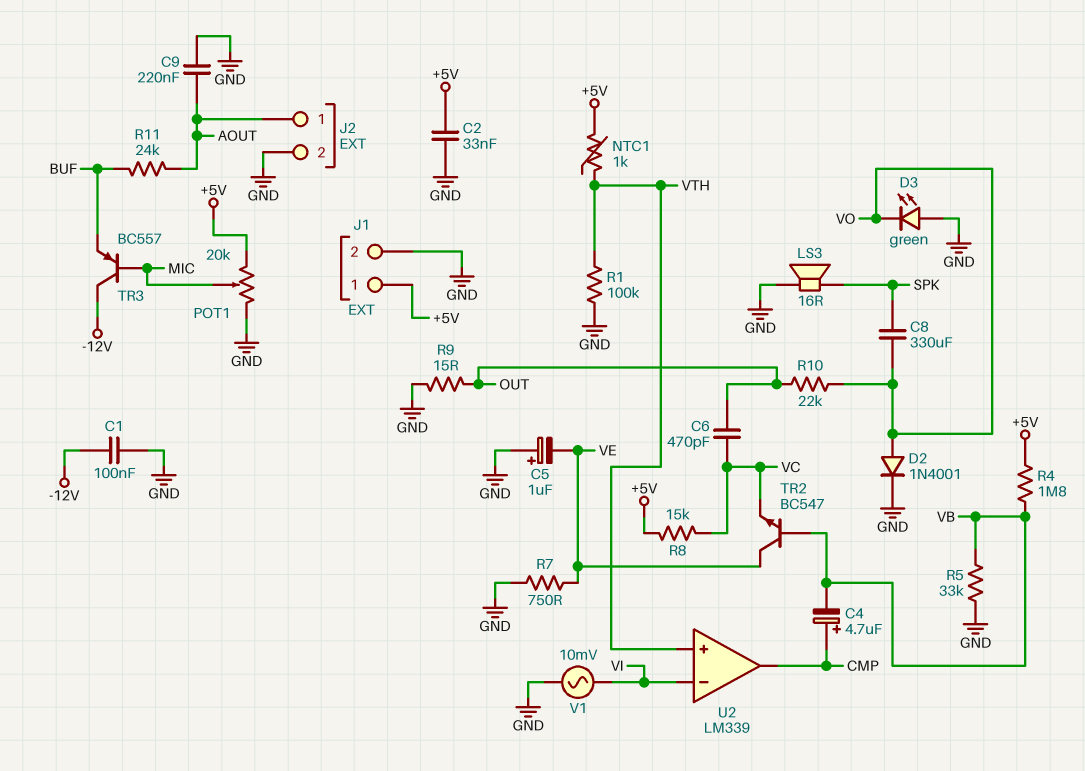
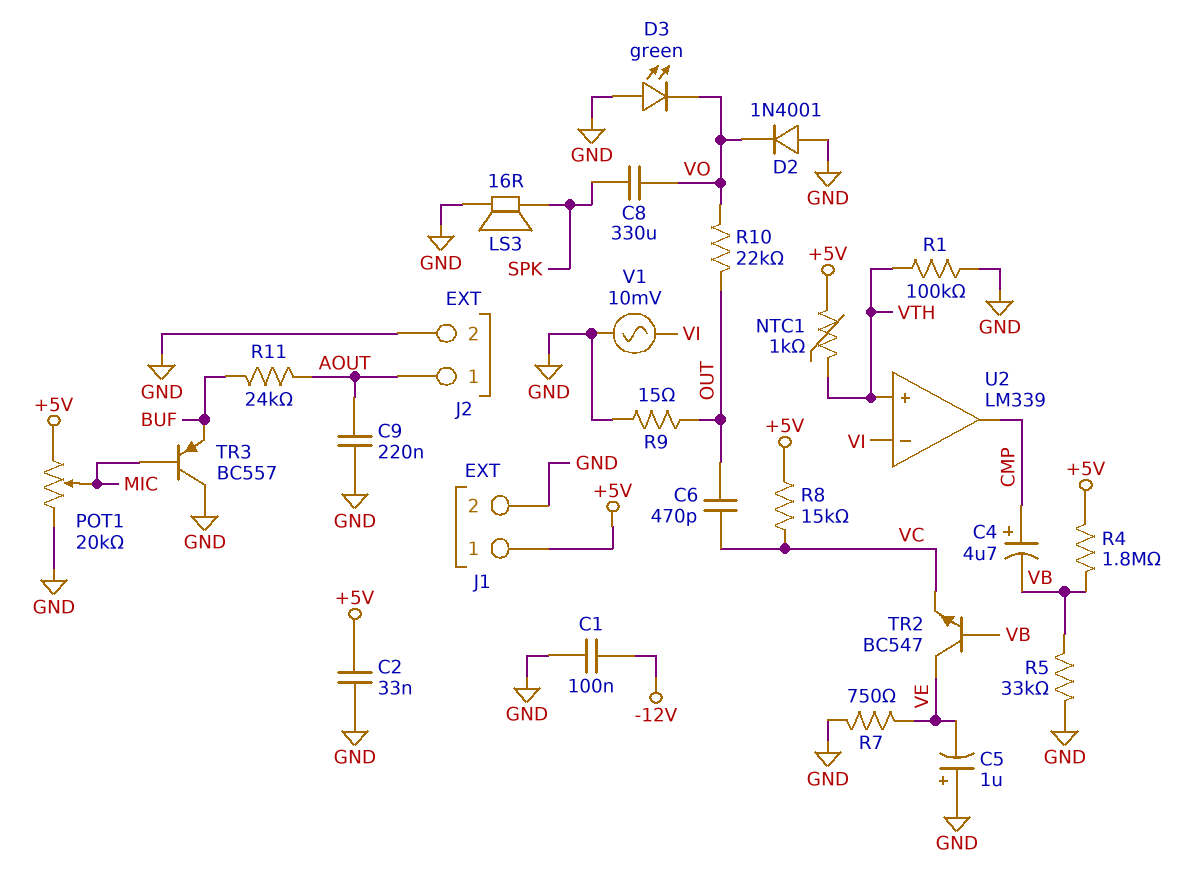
D2: diode 1N4001 (A VO, K GND) -> diode 1N4001 (A GND, K VO)
TR3: PNP BC557 (B MIC, C -12V, E BUF) -> PNP BC557 (B MIC, C GND, E BUF)

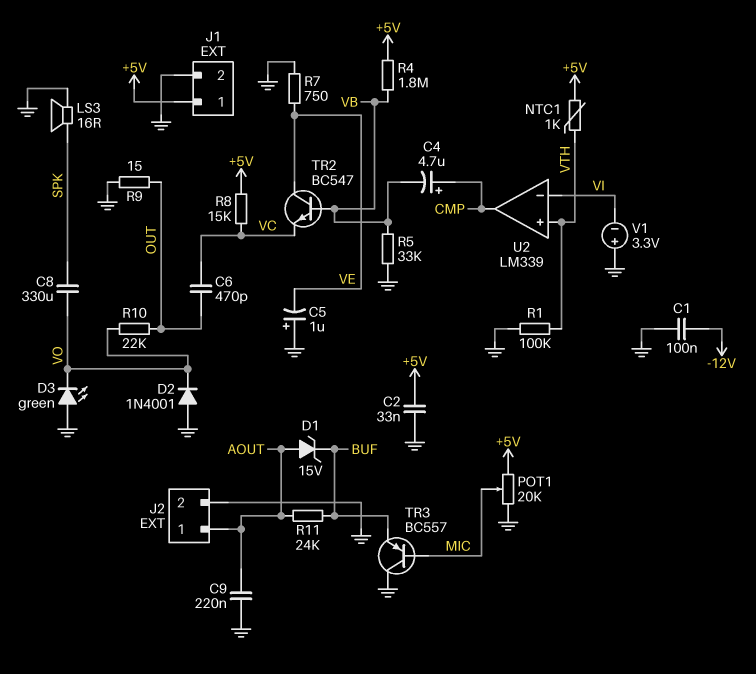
D1: none -> zener 15V (A AOUT, K BUF)
V1: AC 10mV (GND, VI) -> 3.3V (plus GND, minus VI)

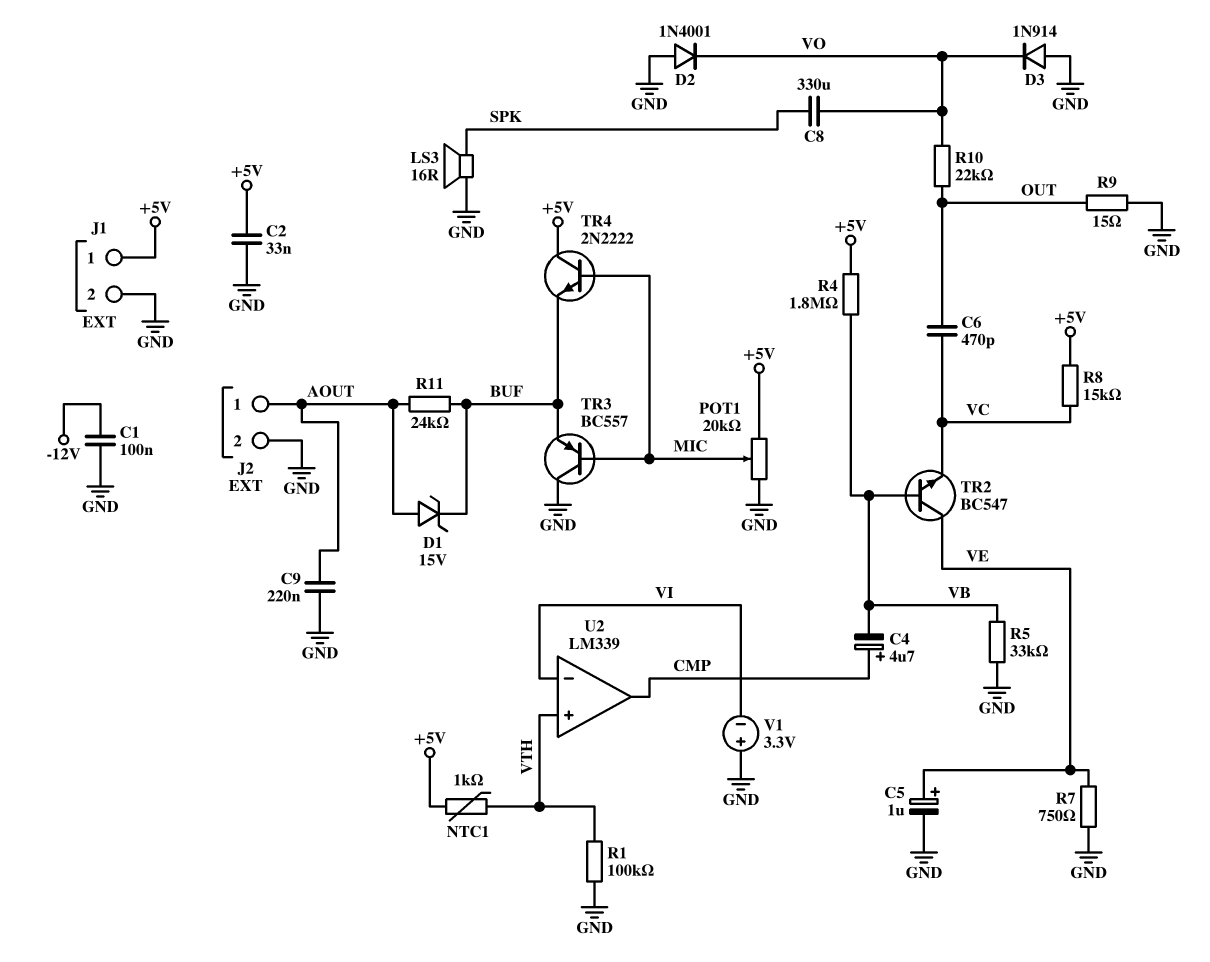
C5: 1uF (plus GND, minus VE) -> 1uF (plus VE, minus GND)
D3: LED green (A GND, K VO) -> diode 1N914 (A GND, K VO)
TR4: none -> NPN 2N2222 (B MIC, C +5V, E BUF)

